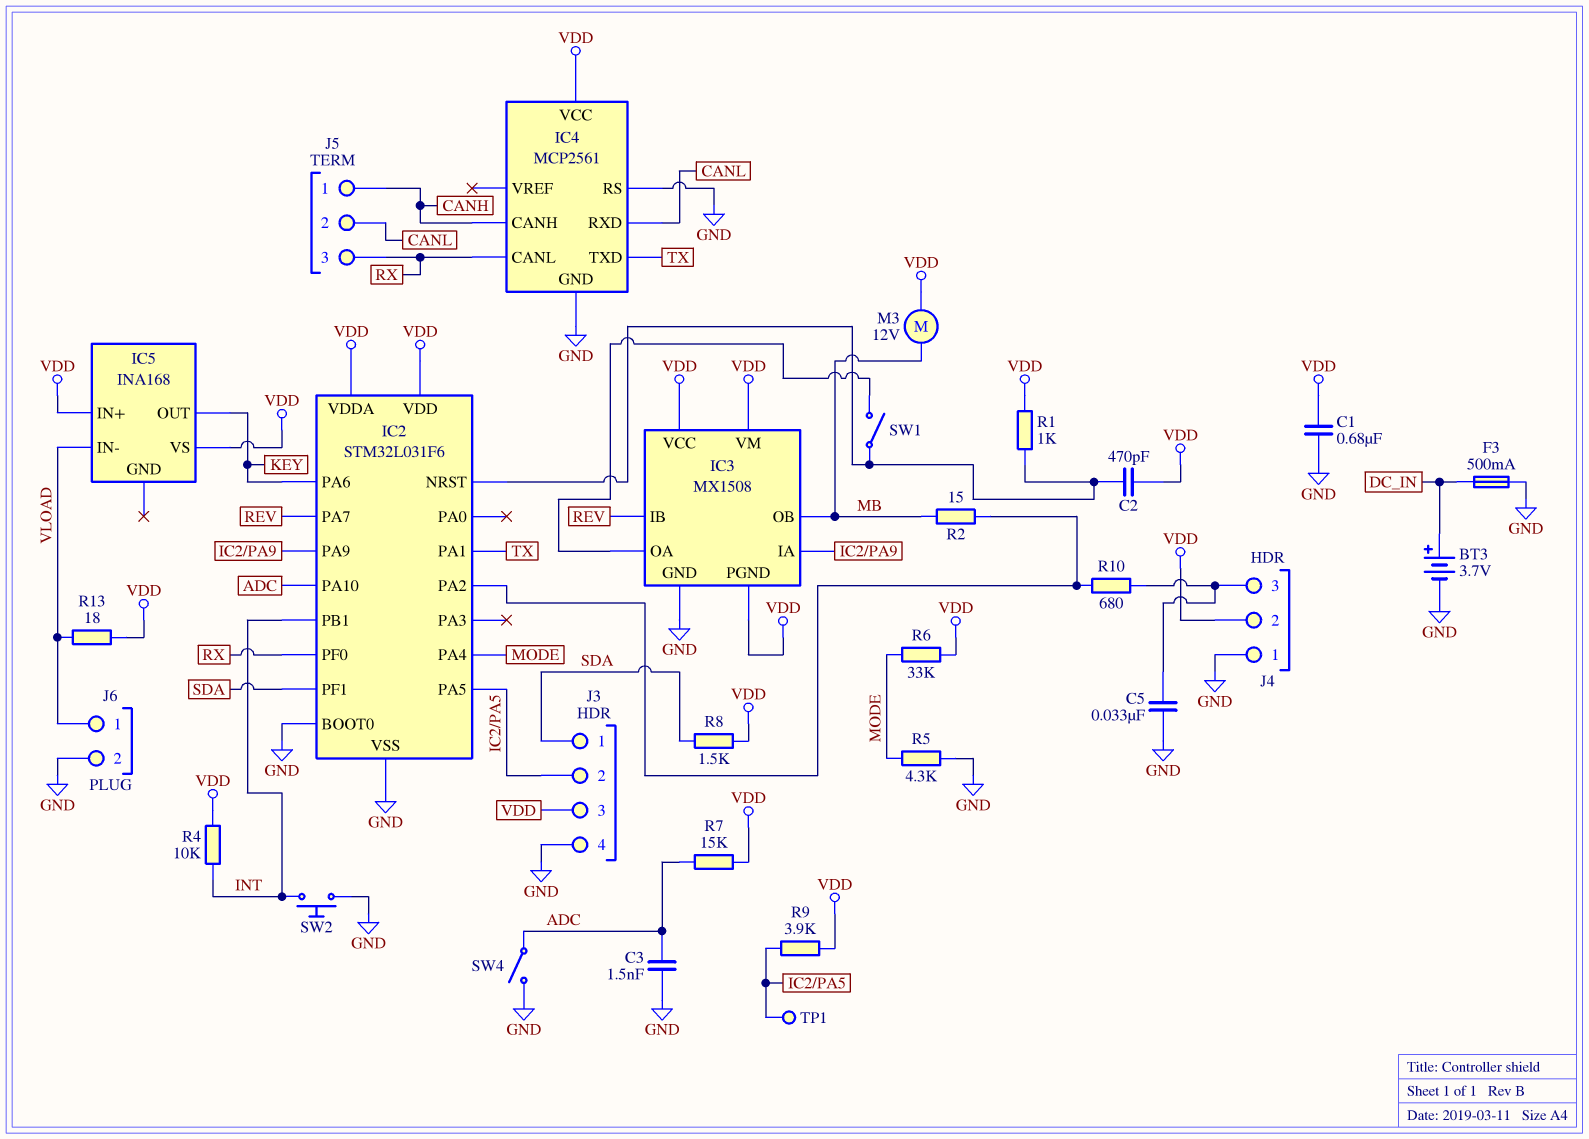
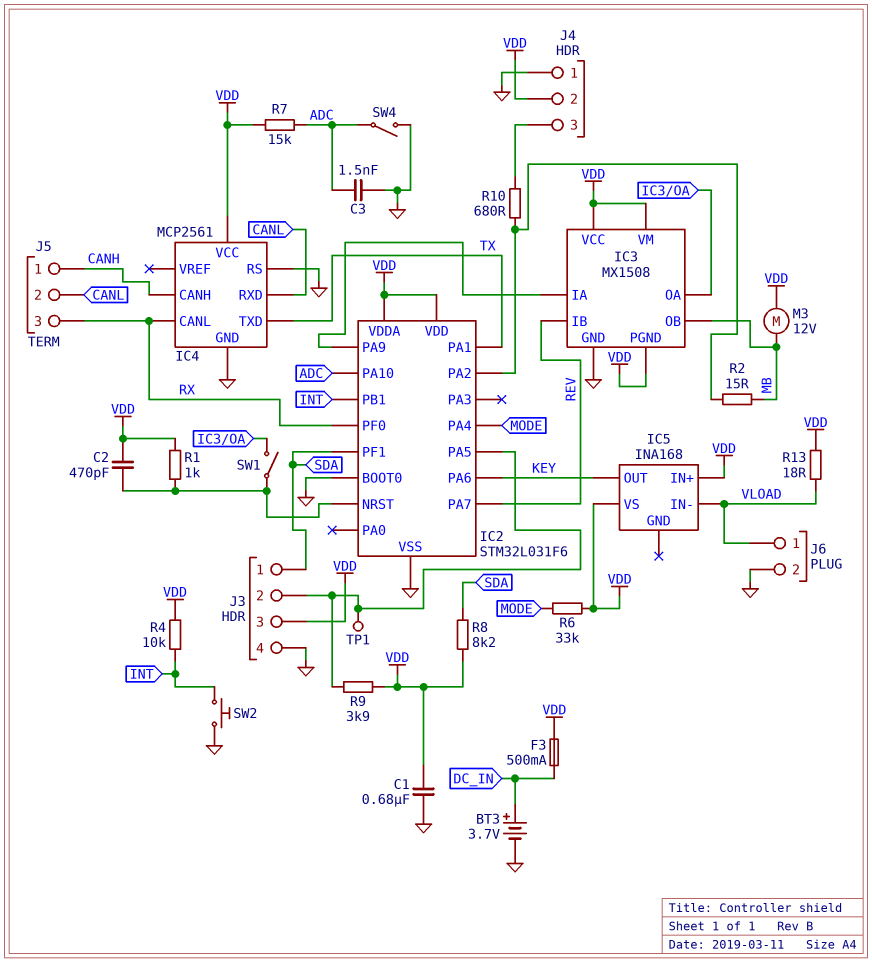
C5: 33nF (GND, J4/3) -> none
F3: 500mA (DC_IN, GND) -> 500mA (DC_IN, VDD)
R5: 4.3k (GND, MODE) -> none
R8: 1.5k (SDA, VDD) -> 8.2k (SDA, VDD)

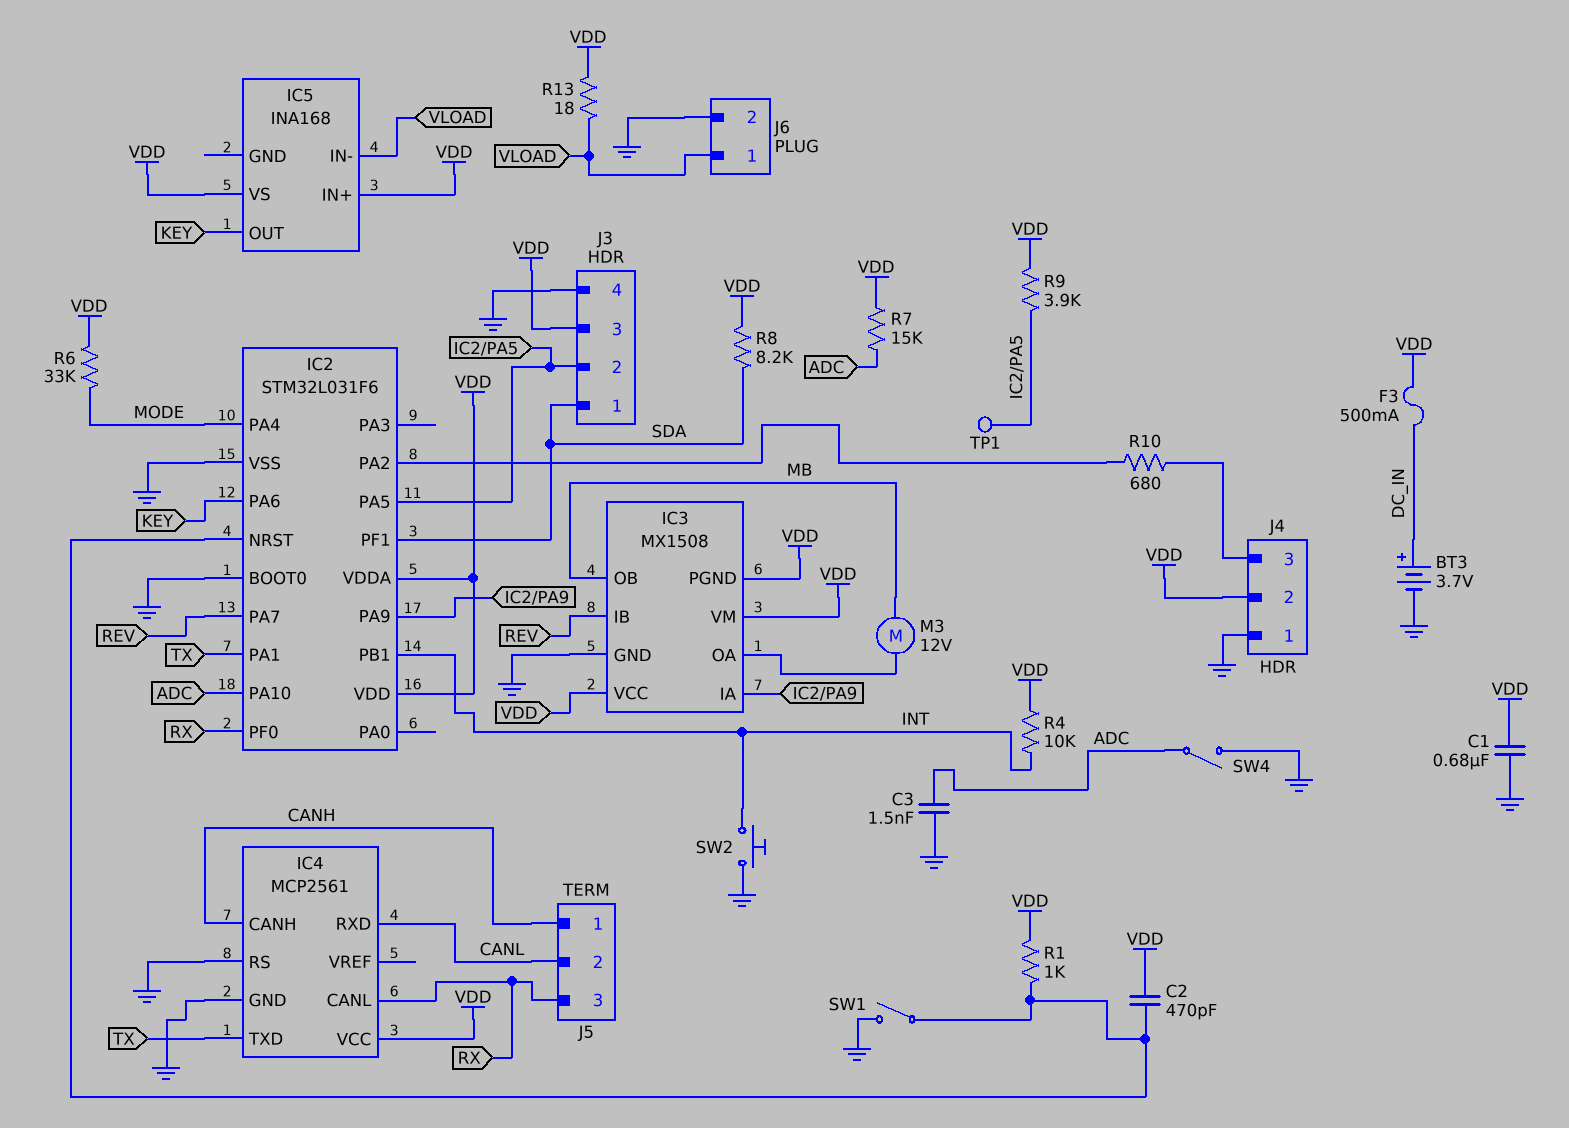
M3: motor 12V (MB, VDD) -> motor 12V (IC3/OA, MB)
R2: 15 (IC2/PA2, MB) -> none
SW1: switch (IC2/NRST, IC3/OA) -> switch (GND, IC2/NRST)

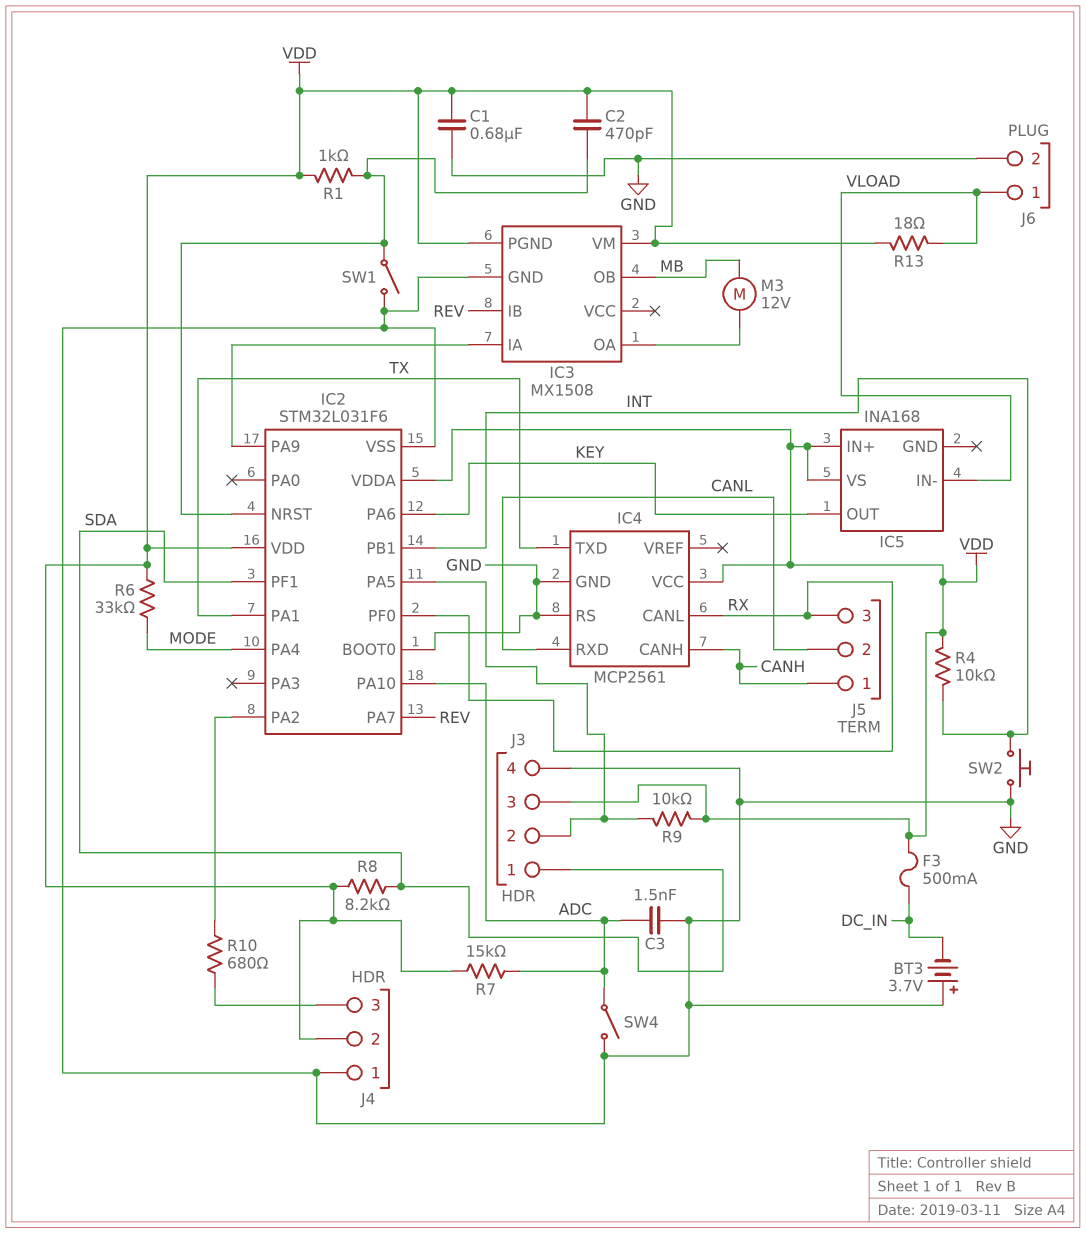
BT3: 3.7V (plus DC_IN, minus GND) -> 3.7V (plus GND, minus DC_IN)
IC3 pin VCC: VDD -> none
R9: 3.9k (IC2/PA5, VDD) -> 10k (IC2/PA5, VDD)
TP1: test point (IC2/PA5) -> none

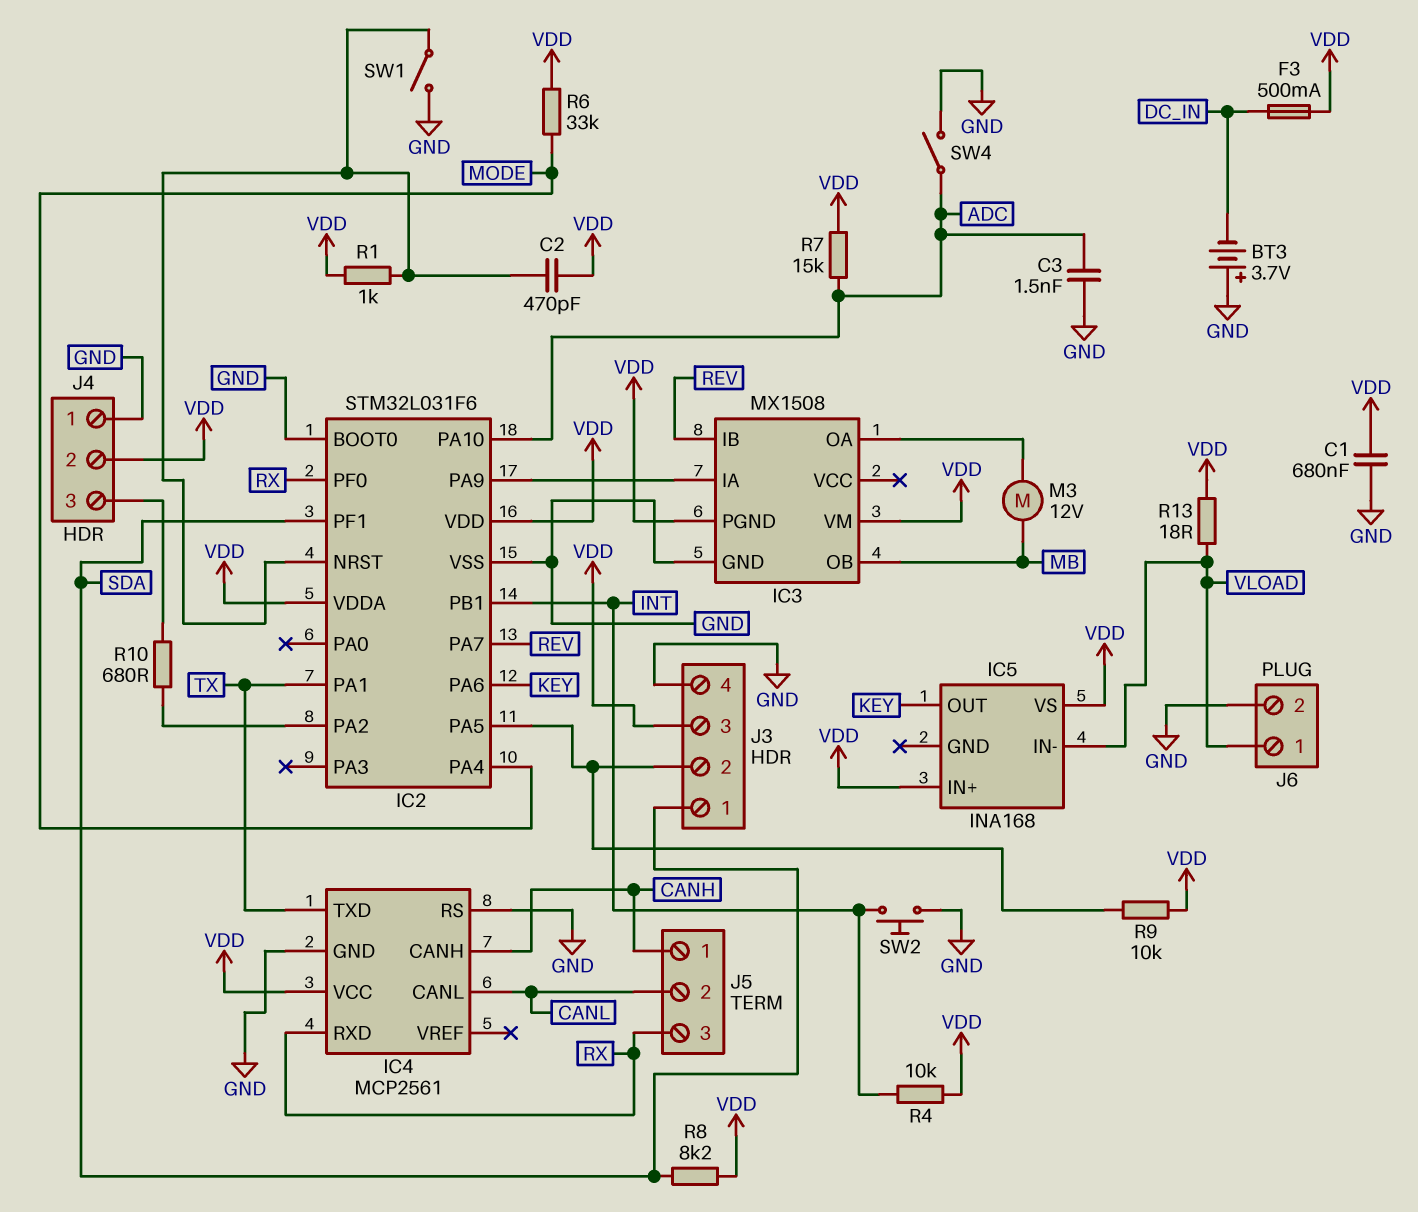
IC4 pin CANL: RX -> CANL
IC4 pin RXD: CANL -> RX

